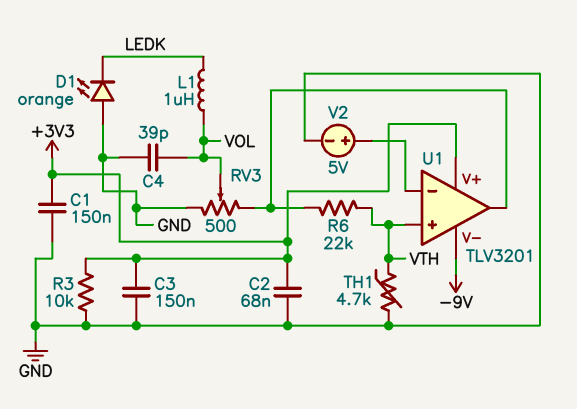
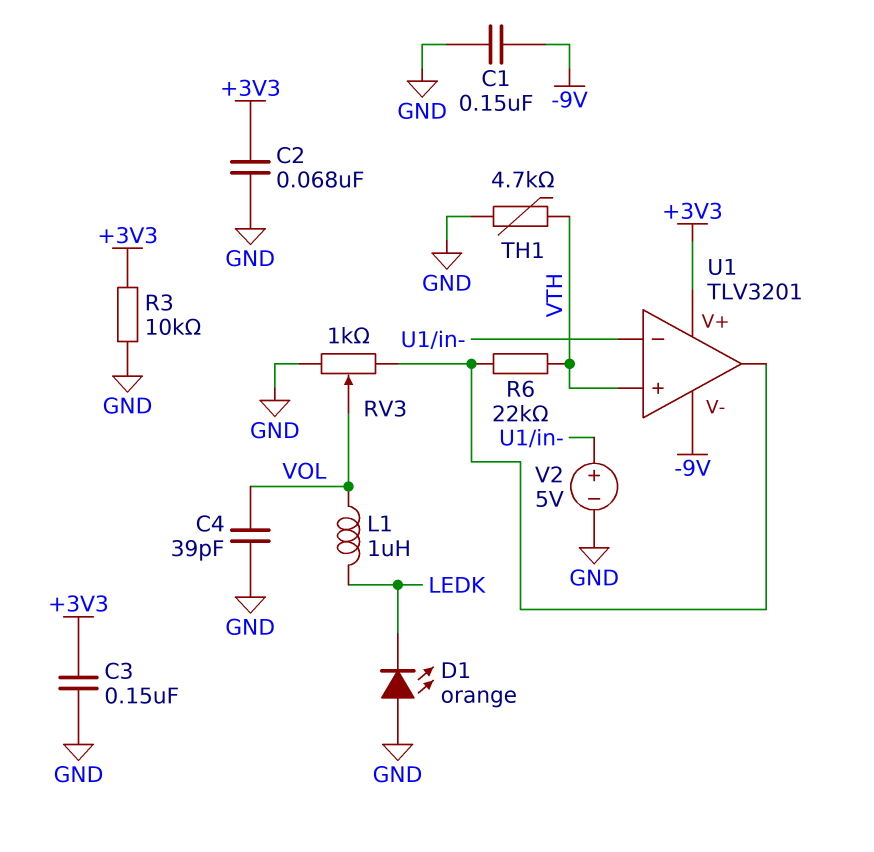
C1: 150nF (+3V3, GND) -> 150nF (-9V, GND)
RV3: 500 (GND, U1/out, wiper VOL) -> 1k (GND, U1/out, wiper VOL)

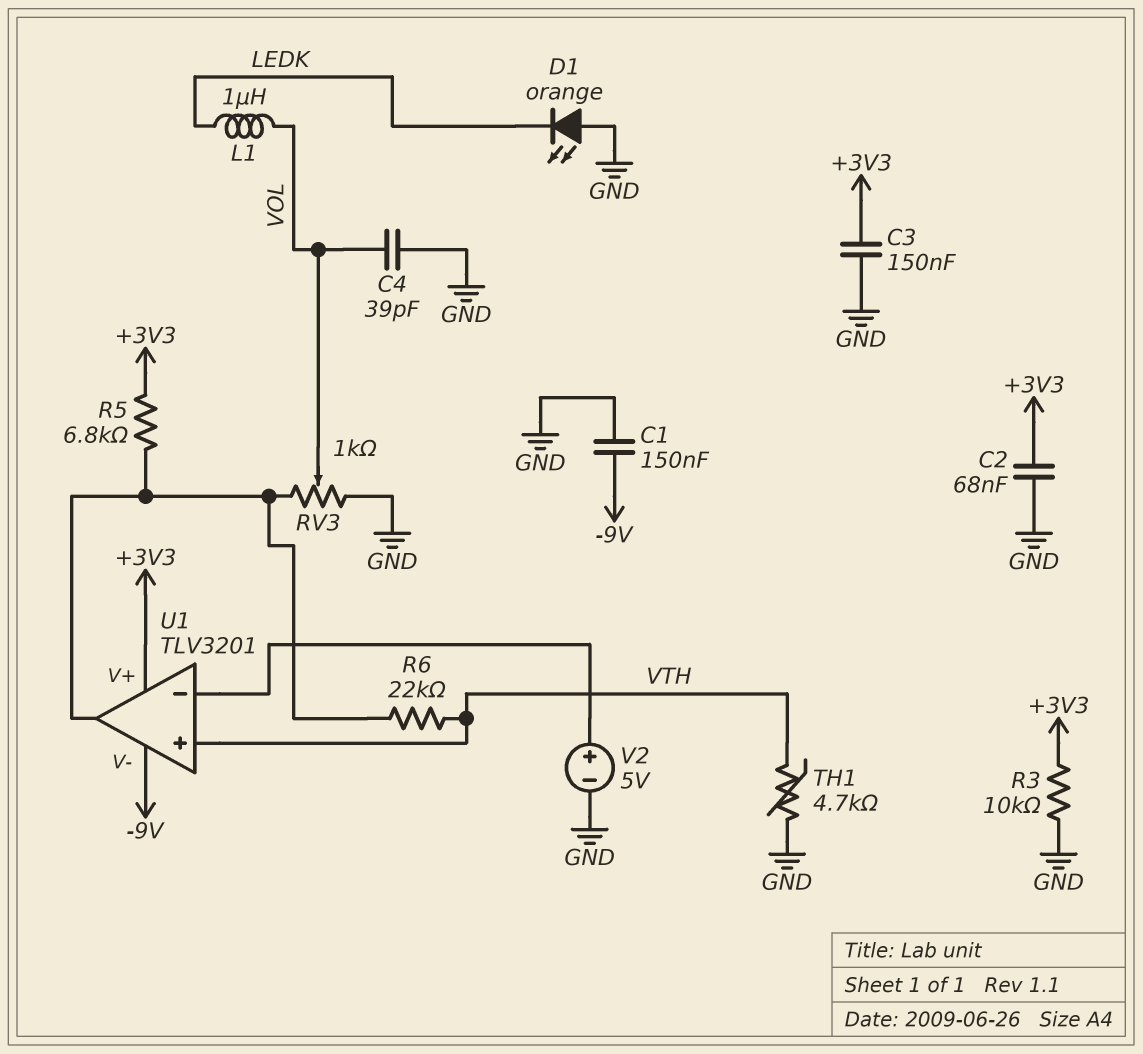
R5: none -> 6.8k (+3V3, U1/out)

